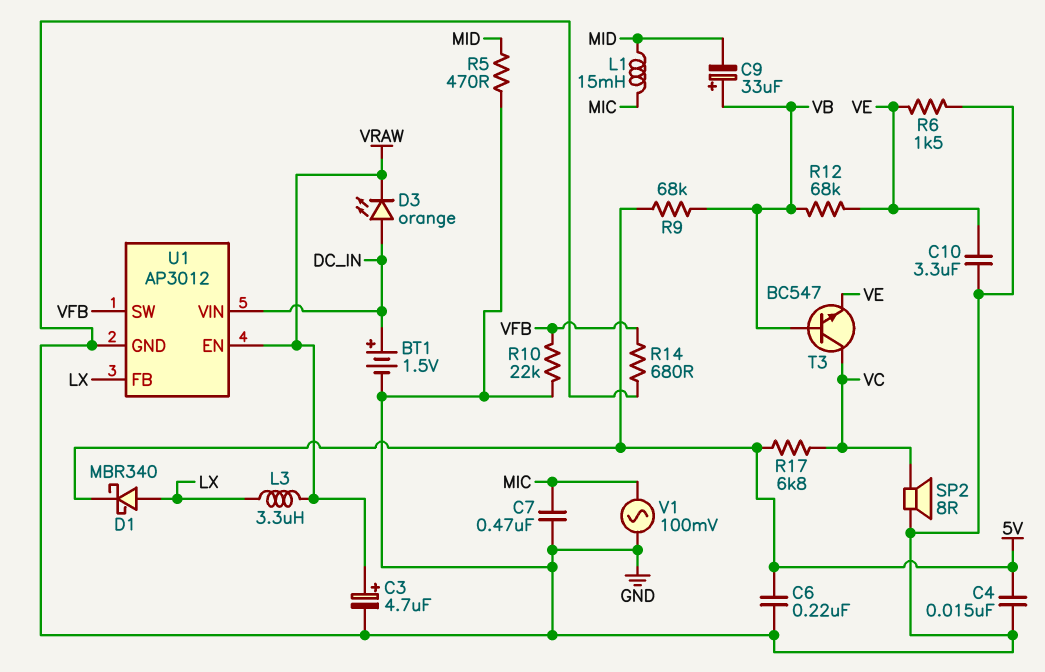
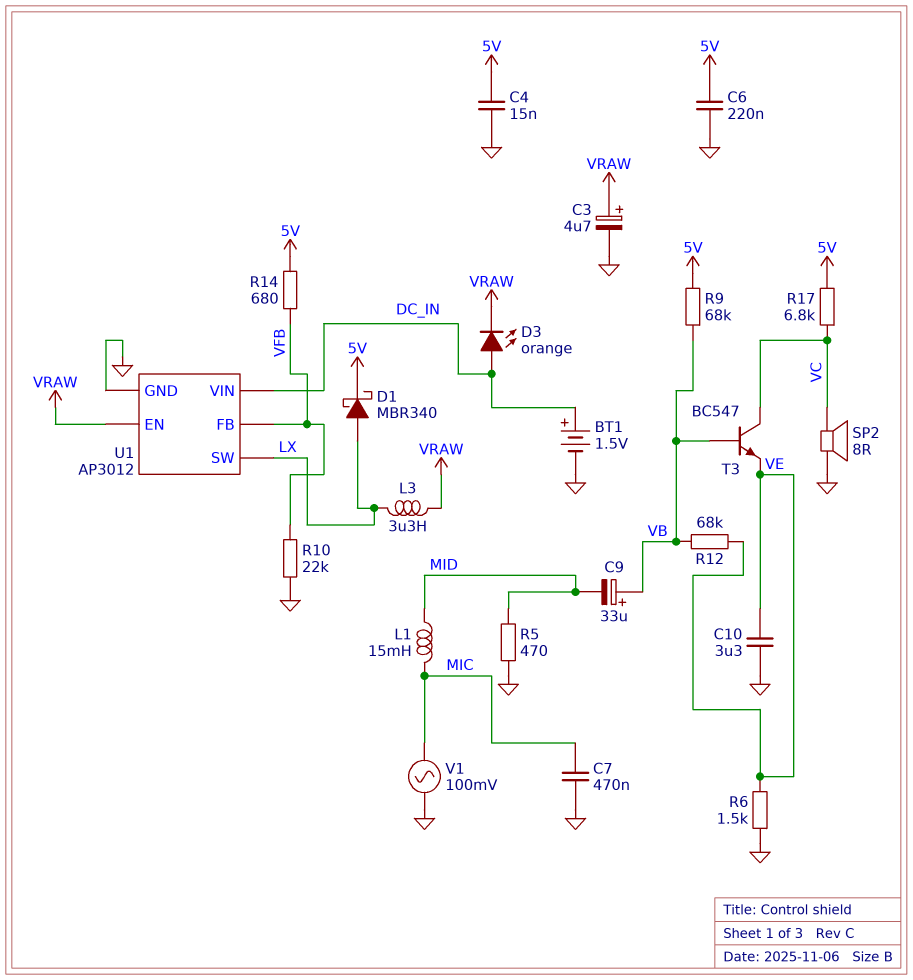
R14: 680 (GND, VFB) -> 680 (5V, VFB)
U1 pin FB: LX -> VFB
U1 pin SW: VFB -> LX

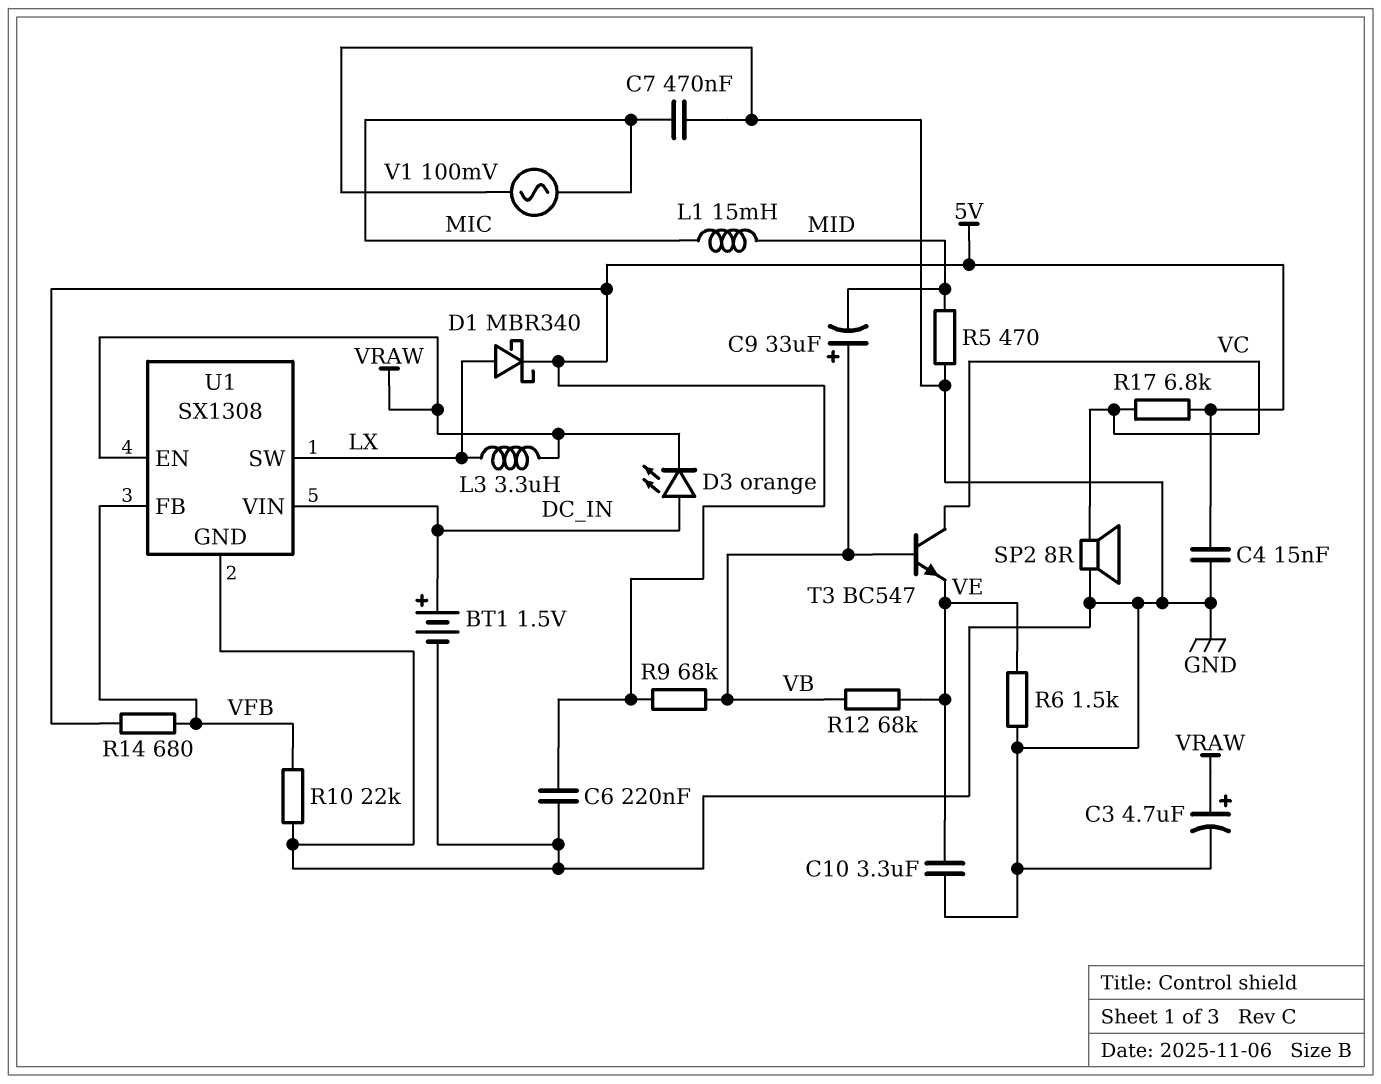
U1: AP3012 -> SX1308

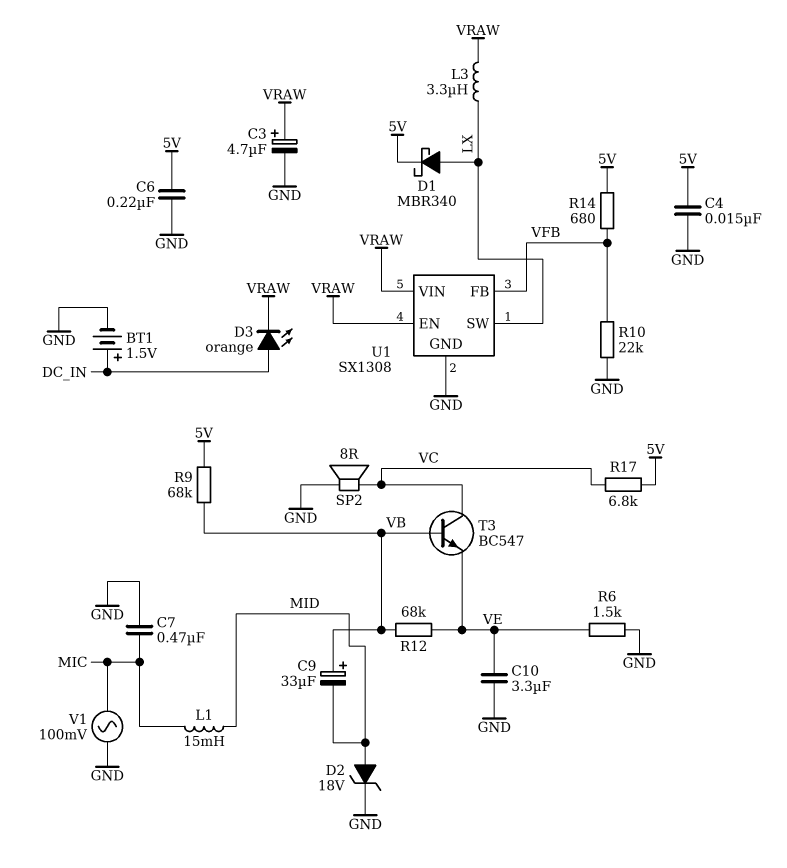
D2: none -> zener 18V (A MID, K GND)
R5: 470 (GND, MID) -> none
U1 pin VIN: DC_IN -> VRAW

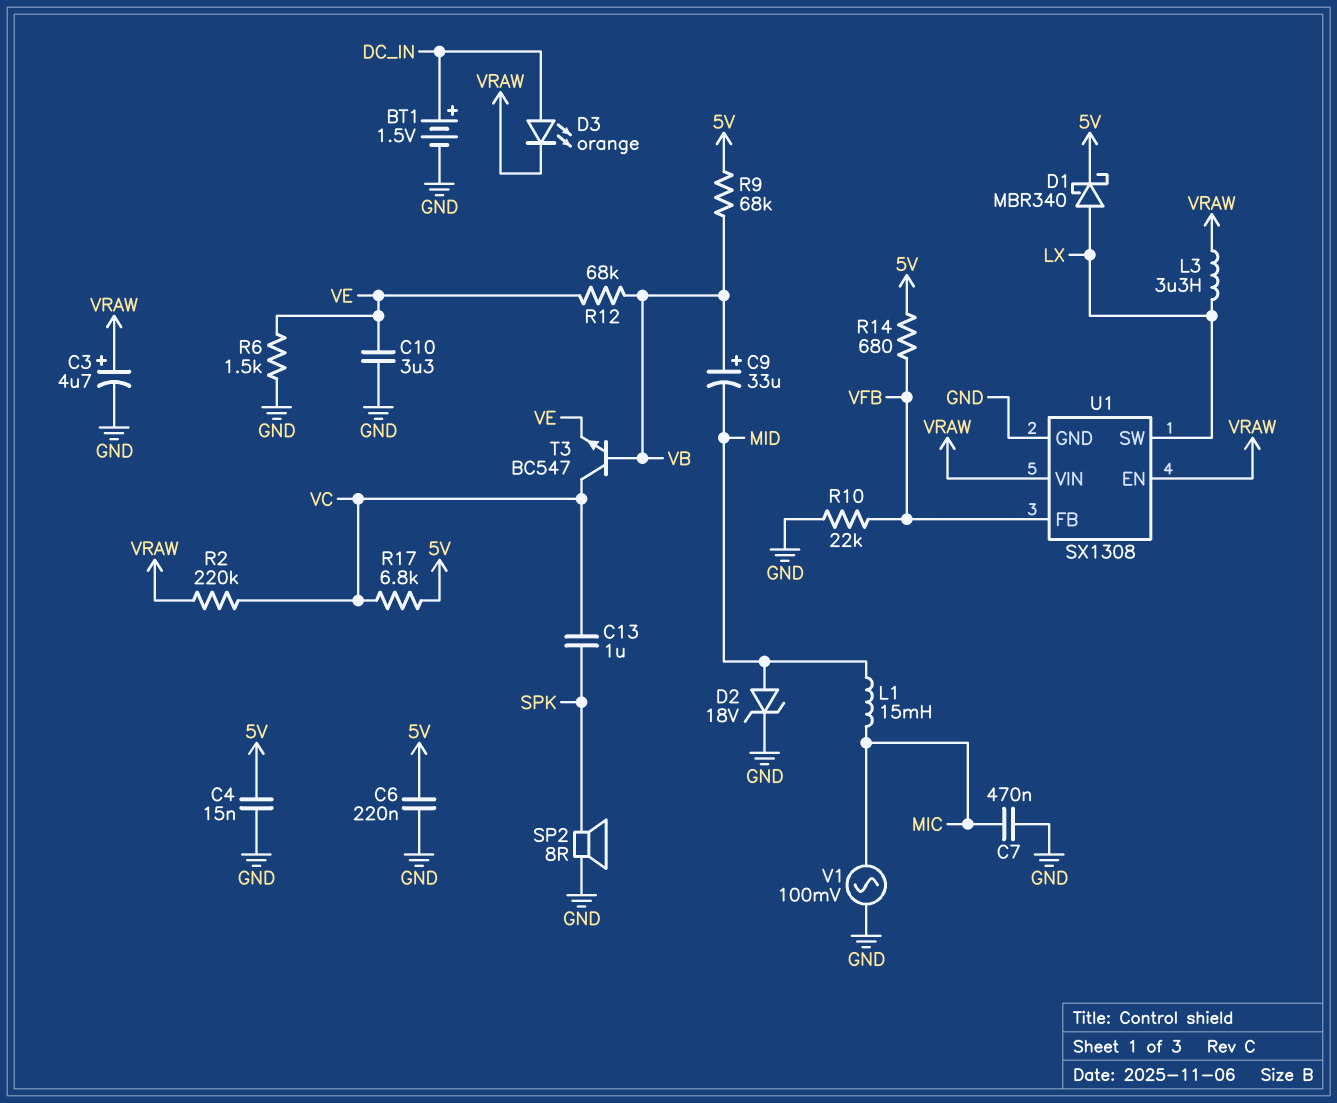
C13: none -> 1uF (SPK, VC)
R2: none -> 220k (VC, VRAW)
SP2: speaker 8R (GND, VC) -> speaker 8R (GND, SPK)

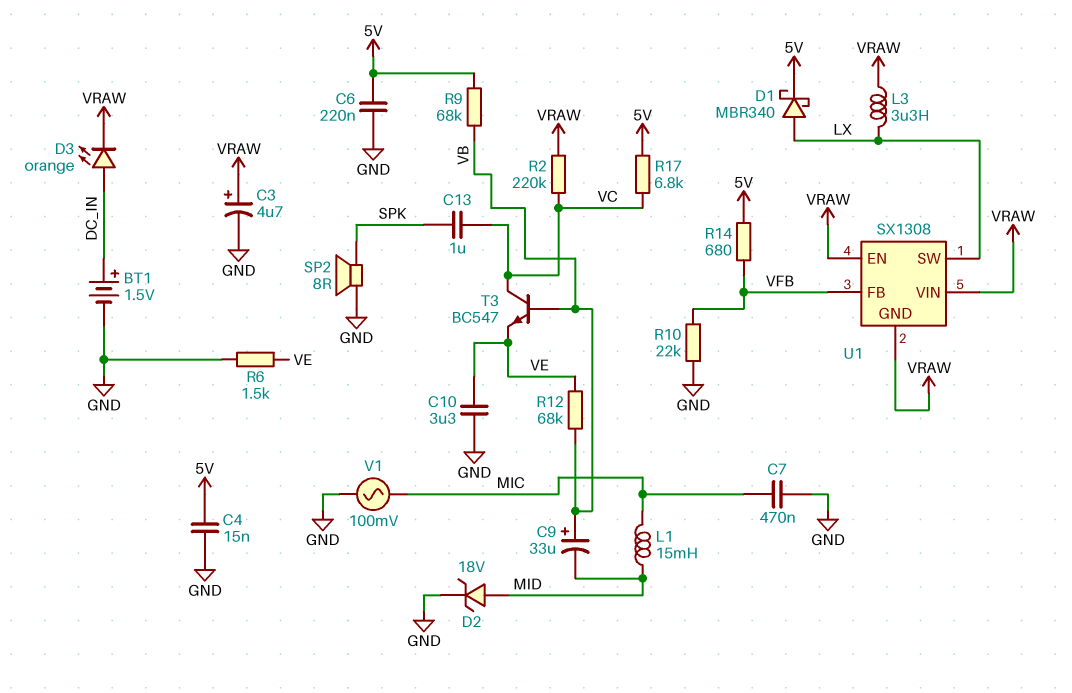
U1 pin GND: GND -> VRAW

